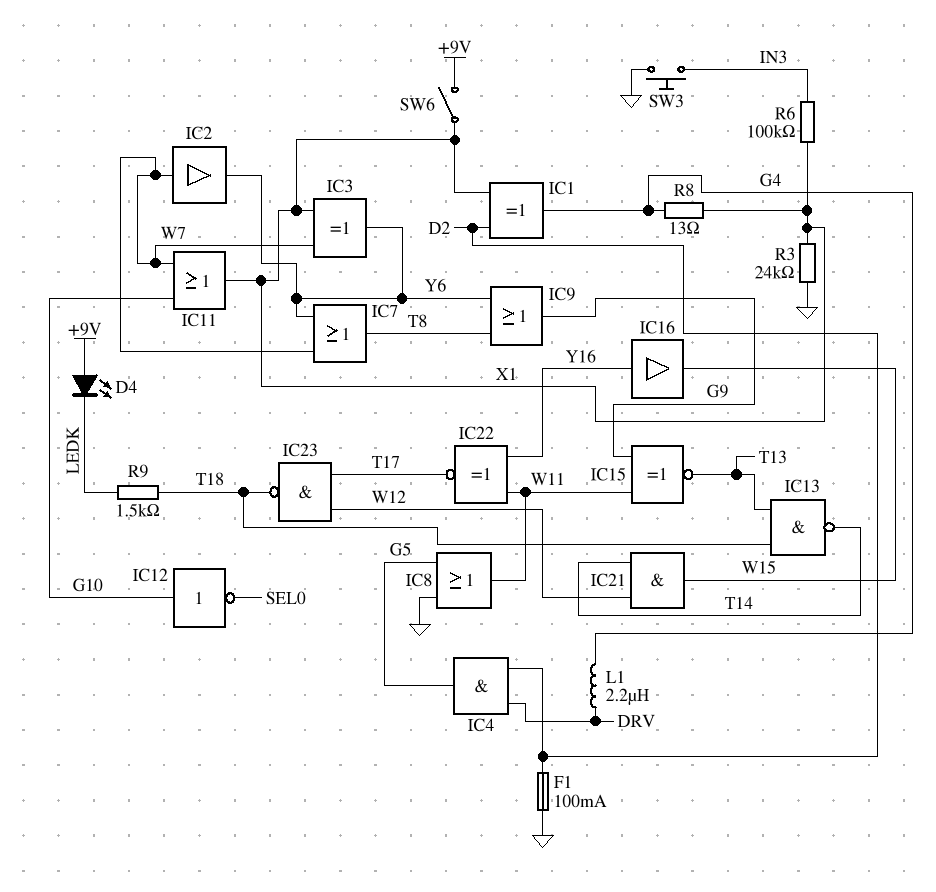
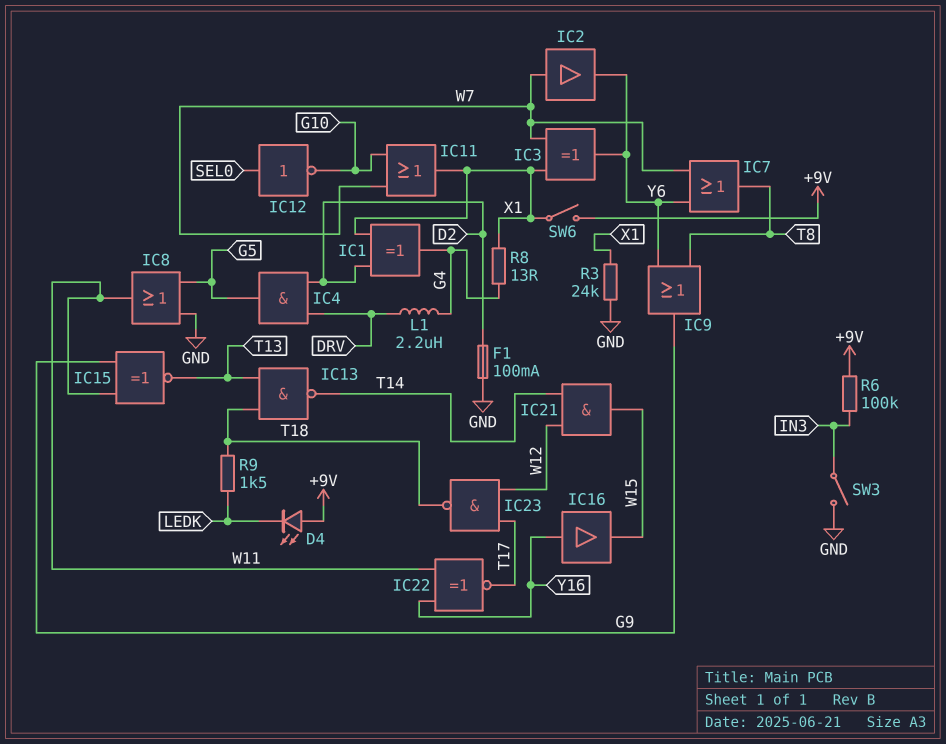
IC12: NOT (in G10, out SEL0) -> NOT (in SEL0, out G10)
R6: 100k (IN3, X1) -> 100k (+9V, IN3)
SW3: button (GND, IN3) -> switch (GND, IN3)

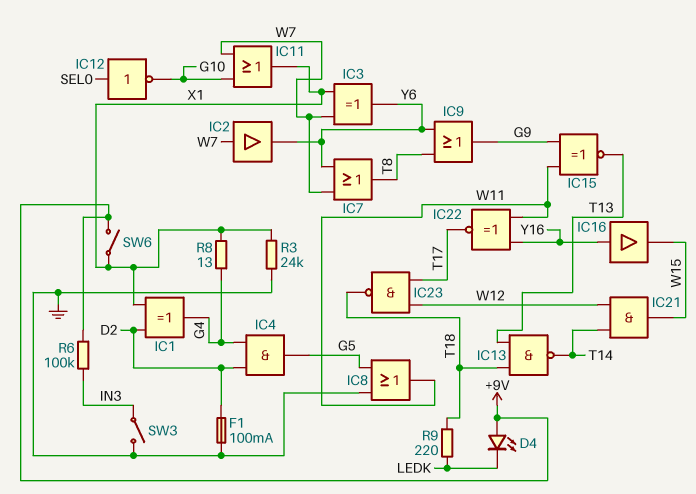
IC4: AND (in D2, in DRV, out G5) -> AND (in D2, in G4, out G5)
L1: 2.2uH (DRV, G4) -> none
R9: 1.5k (LEDK, T18) -> 220 (LEDK, T18)

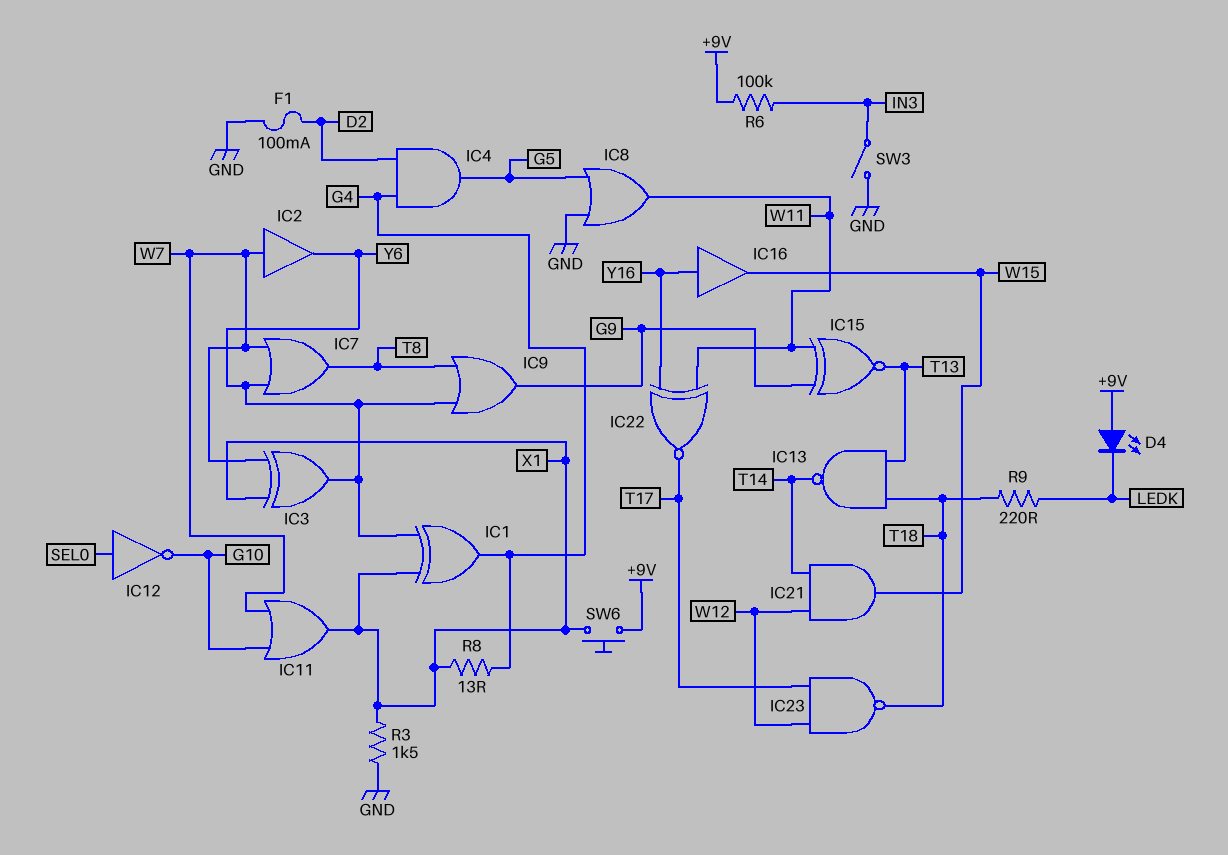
IC1: XOR (in D2, in X1, out G4) -> XOR (in X1, in Y6, out G4)
R3: 24k (GND, X1) -> 1.5k (GND, X1)
SW6: switch (+9V, X1) -> button (+9V, X1)

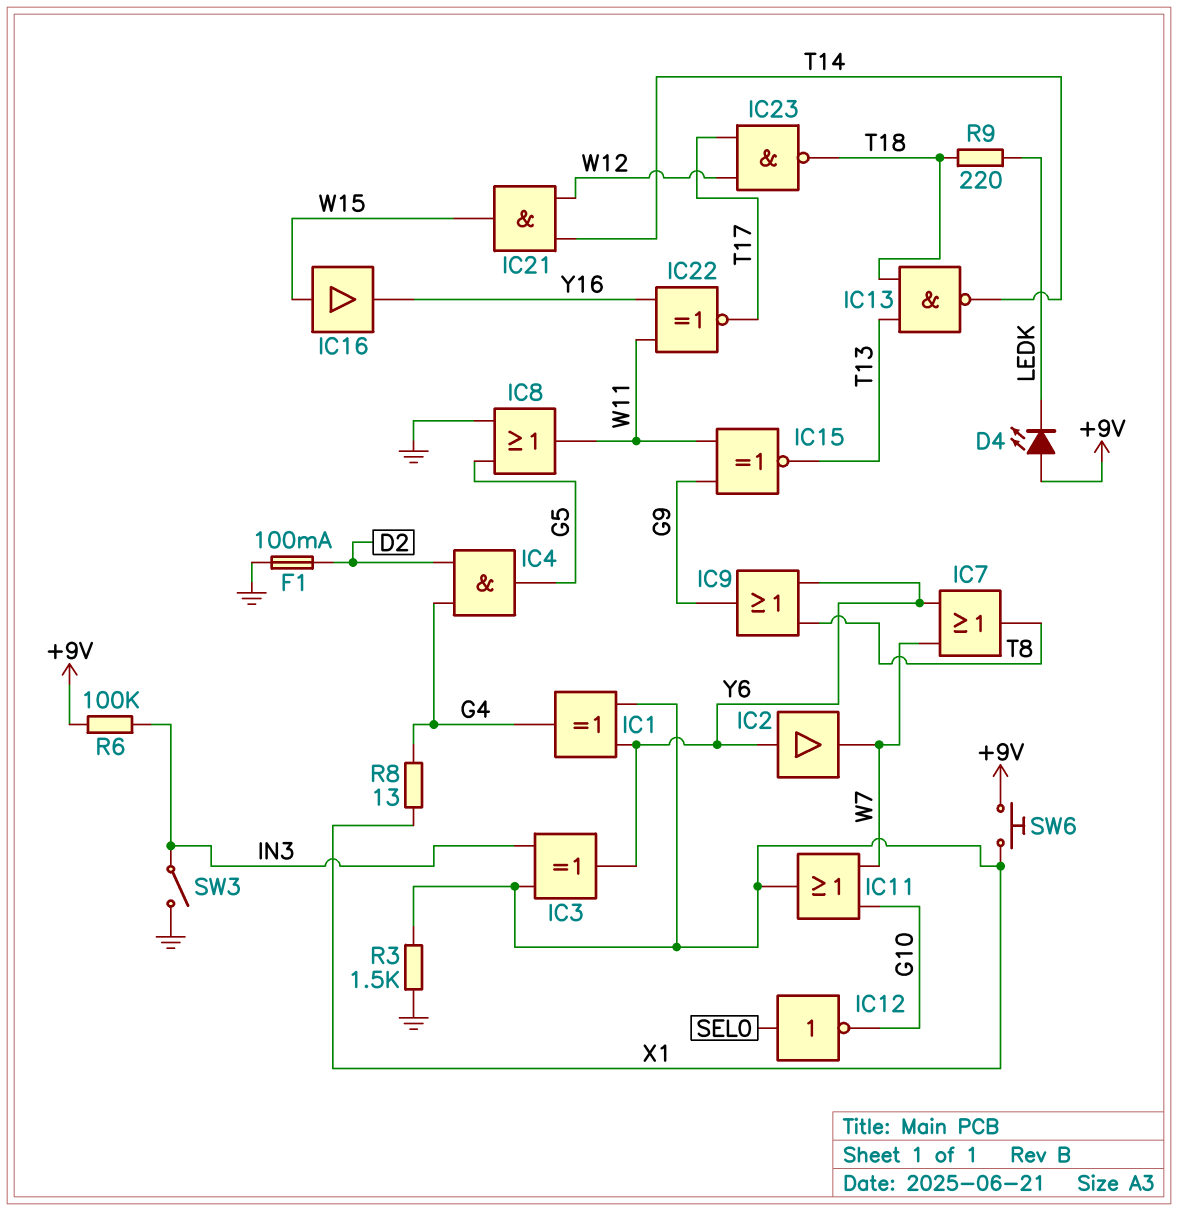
IC2: buffer (in W7, out Y6) -> buffer (in Y6, out W7)
IC3: XOR (in W7, in X1, out Y6) -> XOR (in IN3, in X1, out Y6)
IC16: buffer (in Y16, out W15) -> buffer (in W15, out Y16)

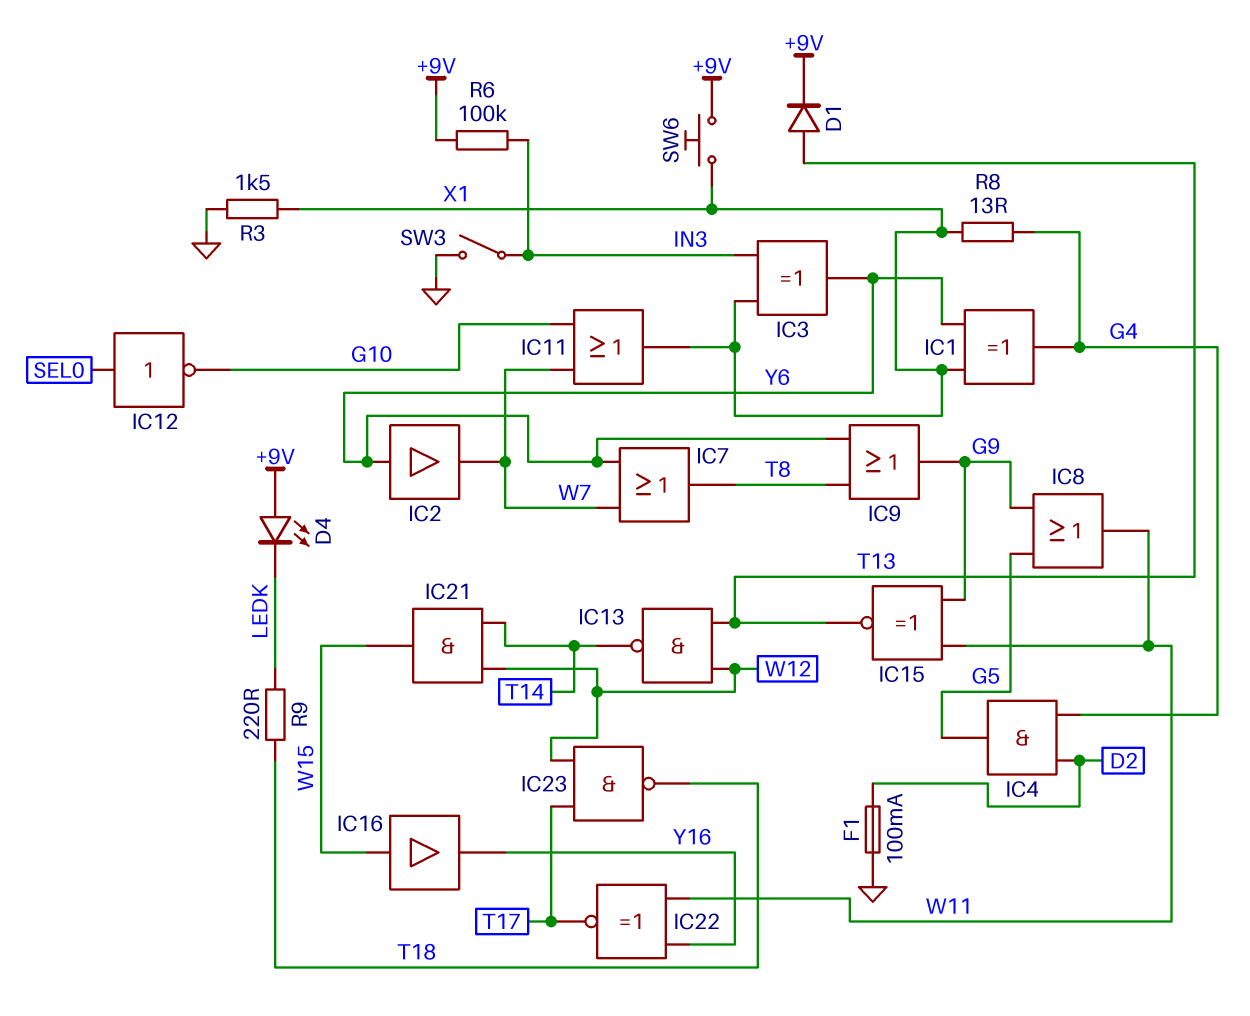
D1: none -> diode (A T13, K +9V)
IC8: OR (in G5, in GND, out W11) -> OR (in G5, in G9, out W11)
IC13: NAND (in T13, in T18, out T14) -> NAND (in T13, in W12, out T14)

